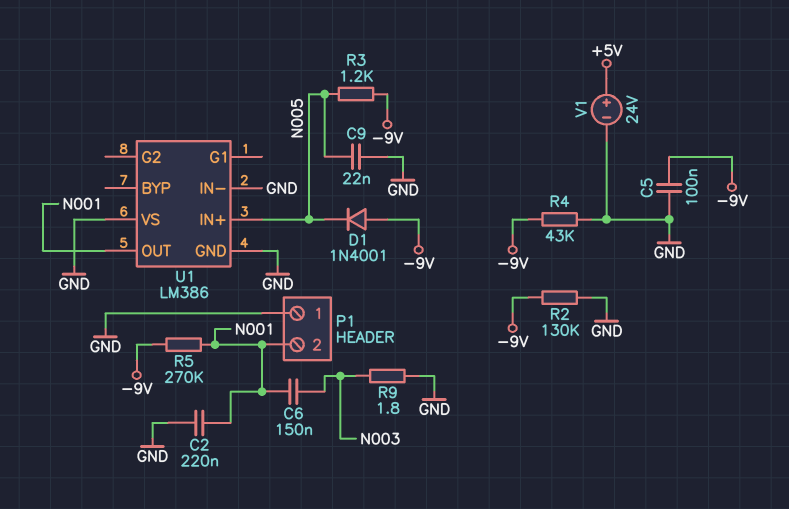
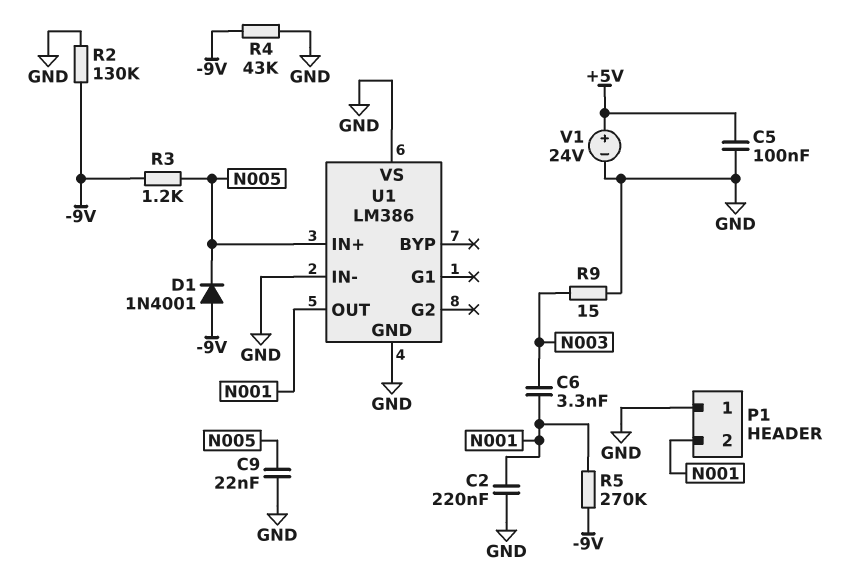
C5: 100nF (-9V, GND) -> 100nF (+5V, GND)
C6: 150nF (N001, N003) -> 3.3nF (N001, N003)
R9: 1.8 (GND, N003) -> 15 (GND, N003)

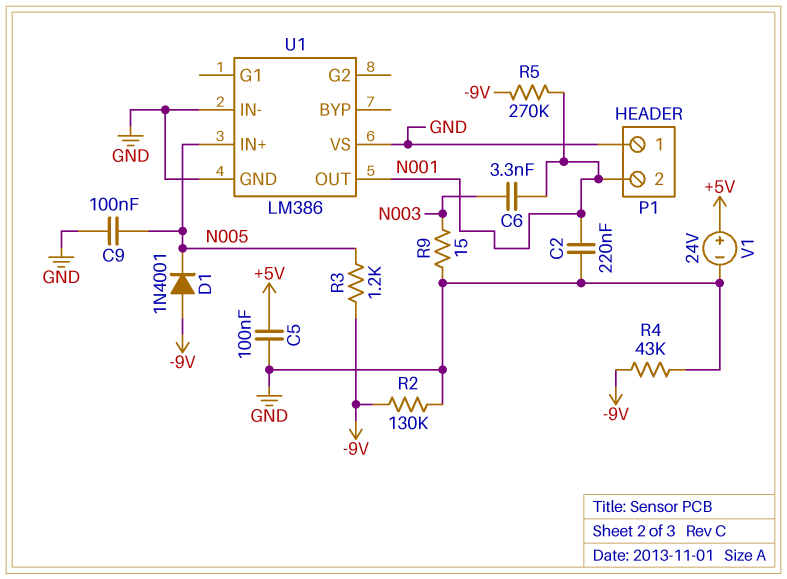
C9: 22nF (GND, N005) -> 100nF (GND, N005)

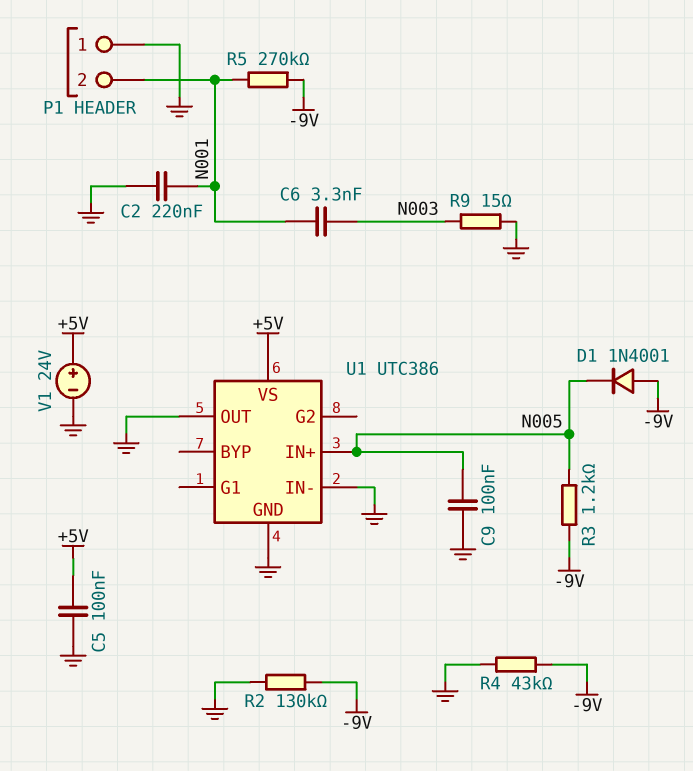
U1: LM386 -> UTC386
U1 pin OUT: N001 -> GND
U1 pin VS: GND -> +5V

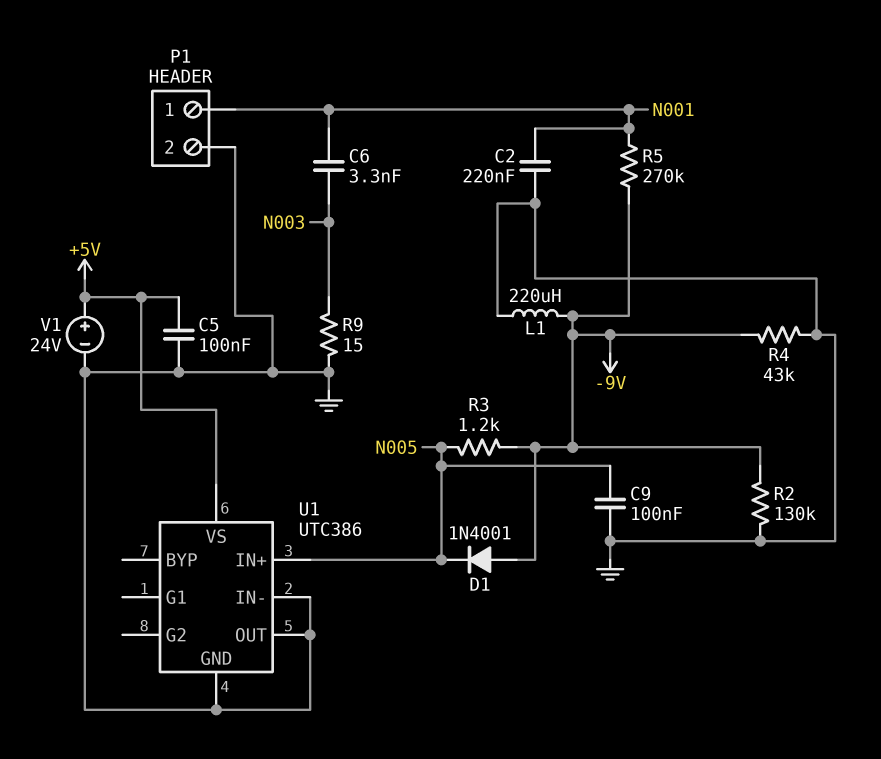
L1: none -> 220uH (-9V, GND)
P1 pin 1: GND -> N001
P1 pin 2: N001 -> GND

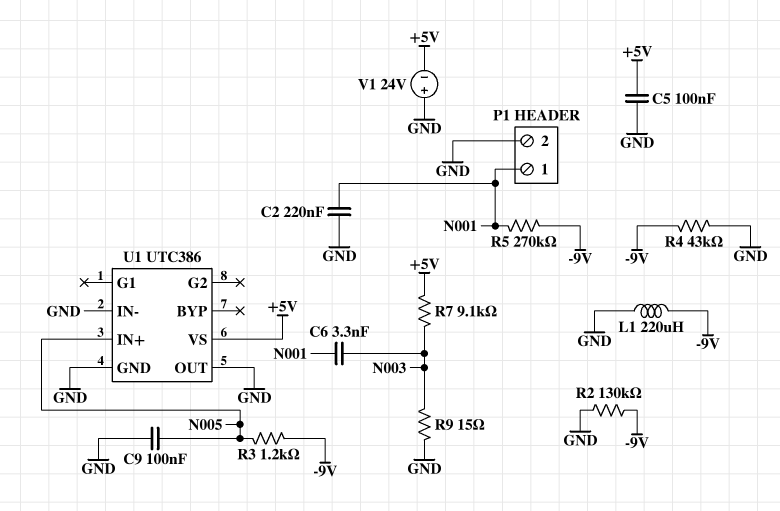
D1: diode 1N4001 (A -9V, K N005) -> none
R7: none -> 9.1k (+5V, N003)
V1: 24V (plus +5V, minus GND) -> 24V (plus GND, minus +5V)

